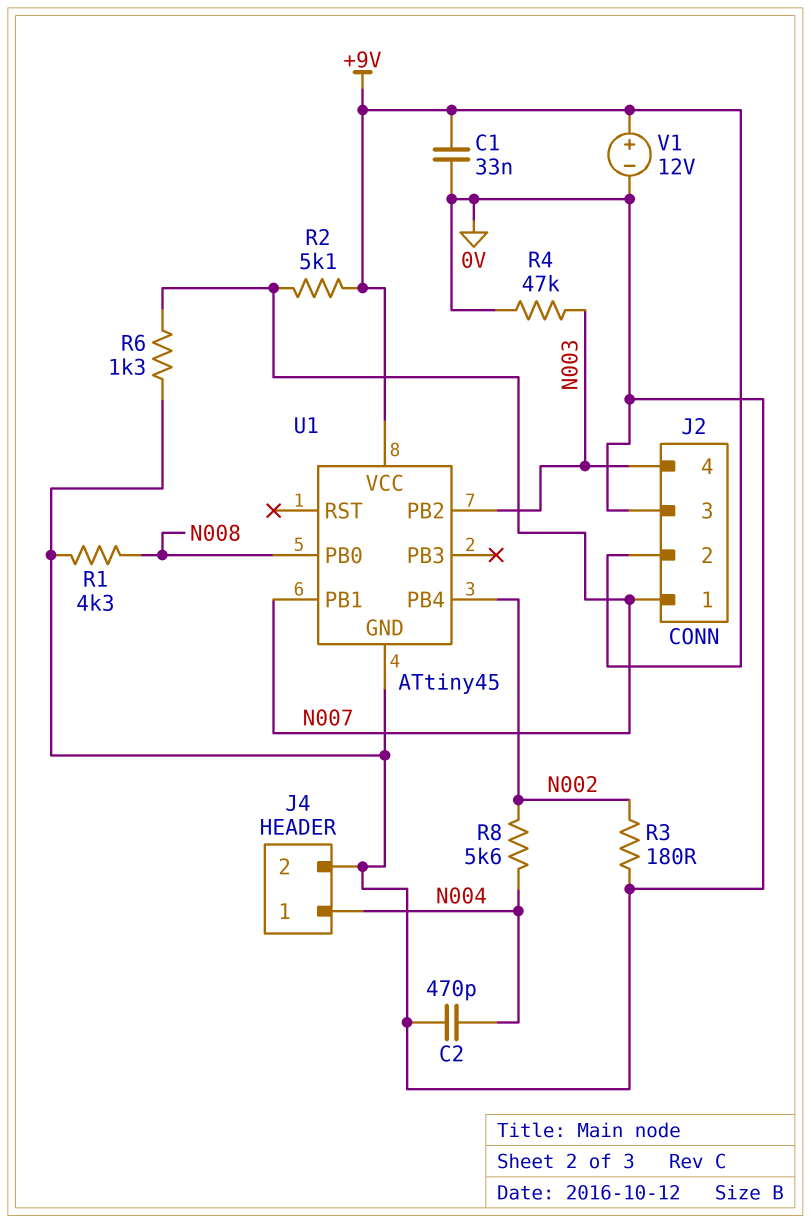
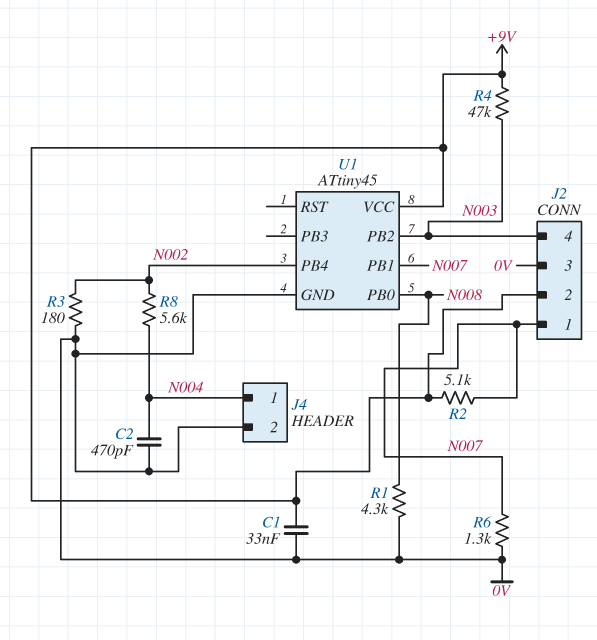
R4: 47k (0V, N003) -> 47k (+9V, N003)
V1: 12V (plus +9V, minus 0V) -> none

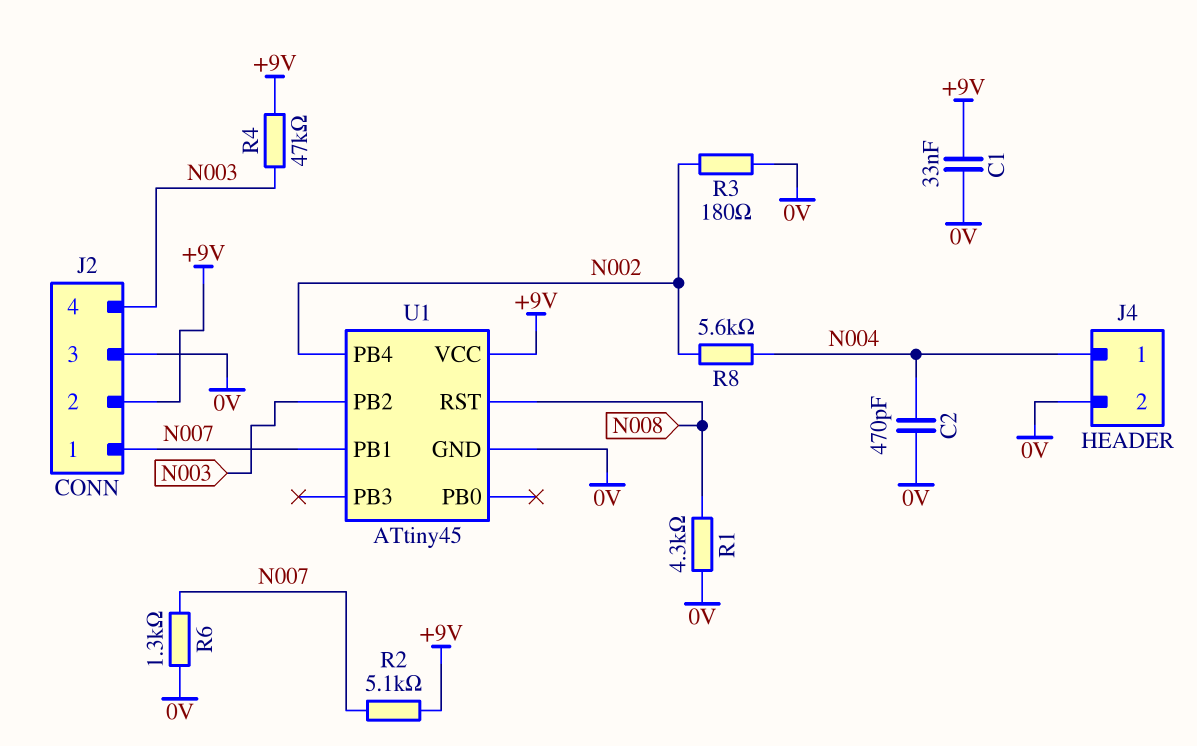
U1 pin PB0: N008 -> none
U1 pin RST: none -> N008

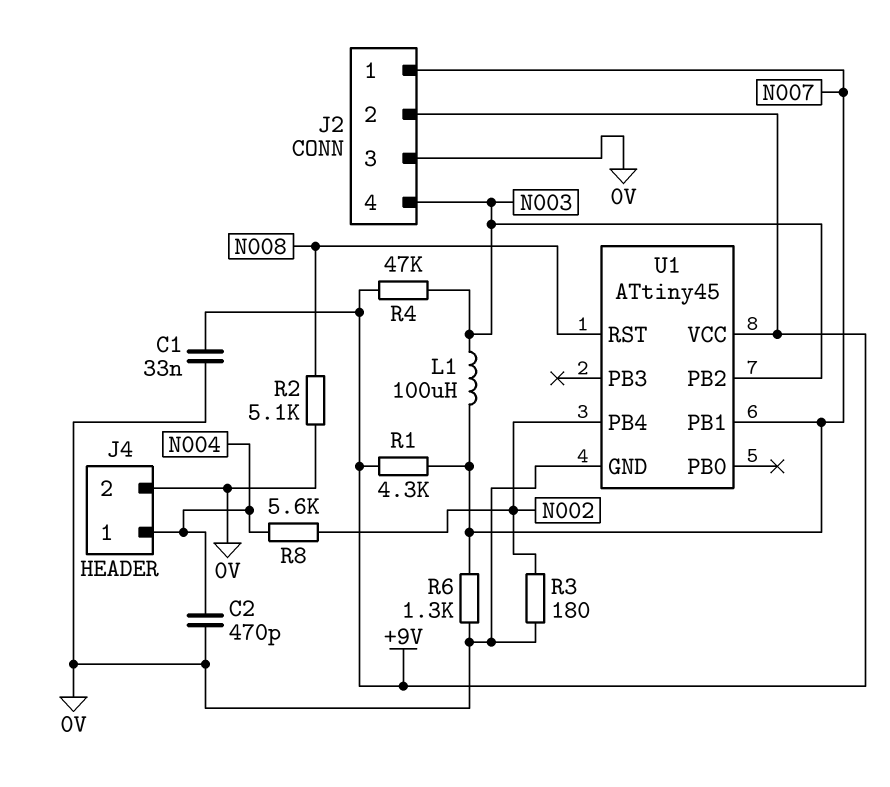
L1: none -> 100uH (N003, N007)
R1: 4.3k (0V, N008) -> 4.3k (+9V, N007)
R2: 5.1k (+9V, N007) -> 5.1k (0V, N008)

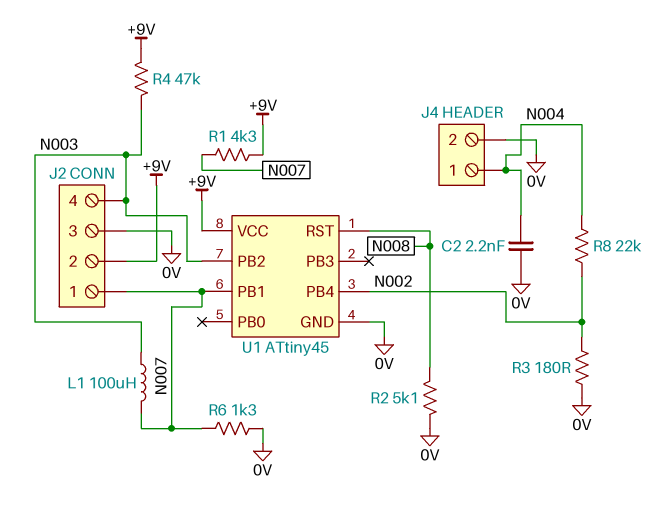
C1: 33nF (+9V, 0V) -> none
C2: 470pF (0V, N004) -> 2.2nF (0V, N004)
R8: 5.6k (N002, N004) -> 22k (N002, N004)

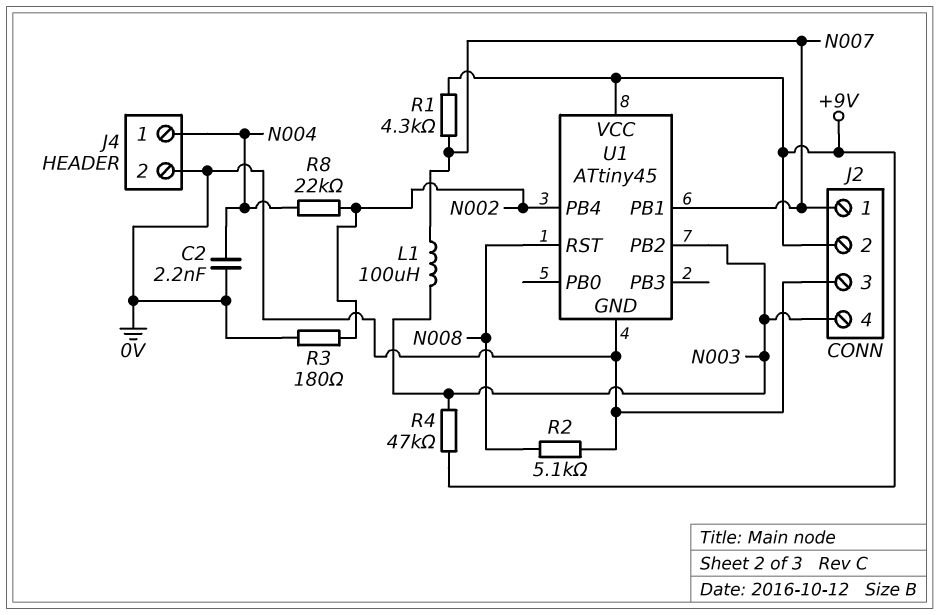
R6: 1.3k (0V, N007) -> none

